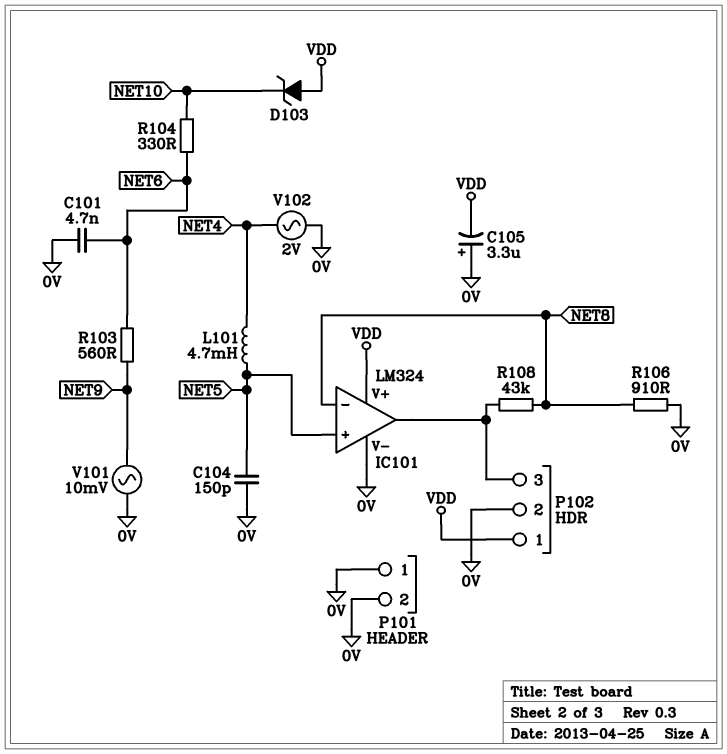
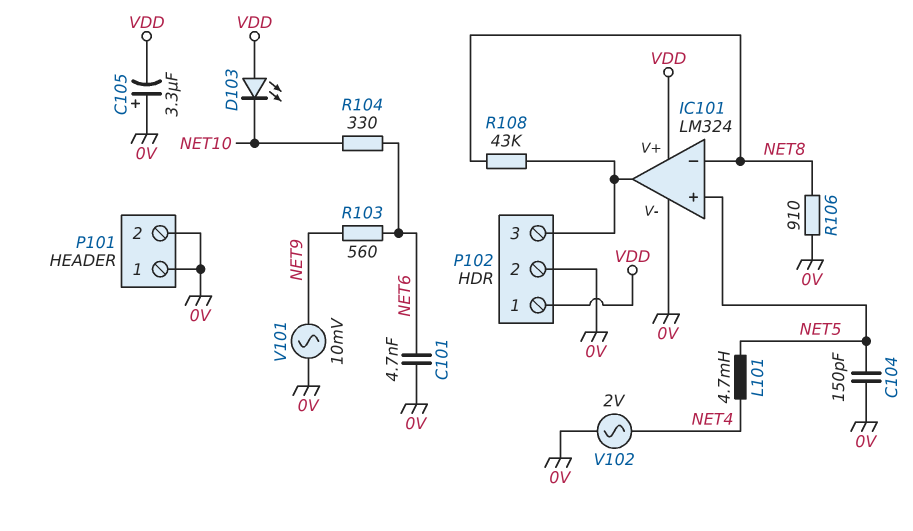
D103: zener (A VDD, K NET10) -> LED (A VDD, K NET10)

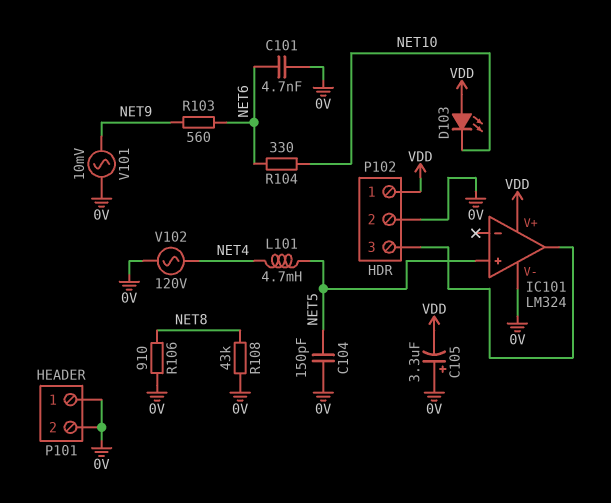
IC101 pin in-: NET8 -> none
R108: 43k (IC101/out, NET8) -> 43k (0V, NET8)
V102: AC 2V (0V, NET4) -> AC 120V (0V, NET4)

